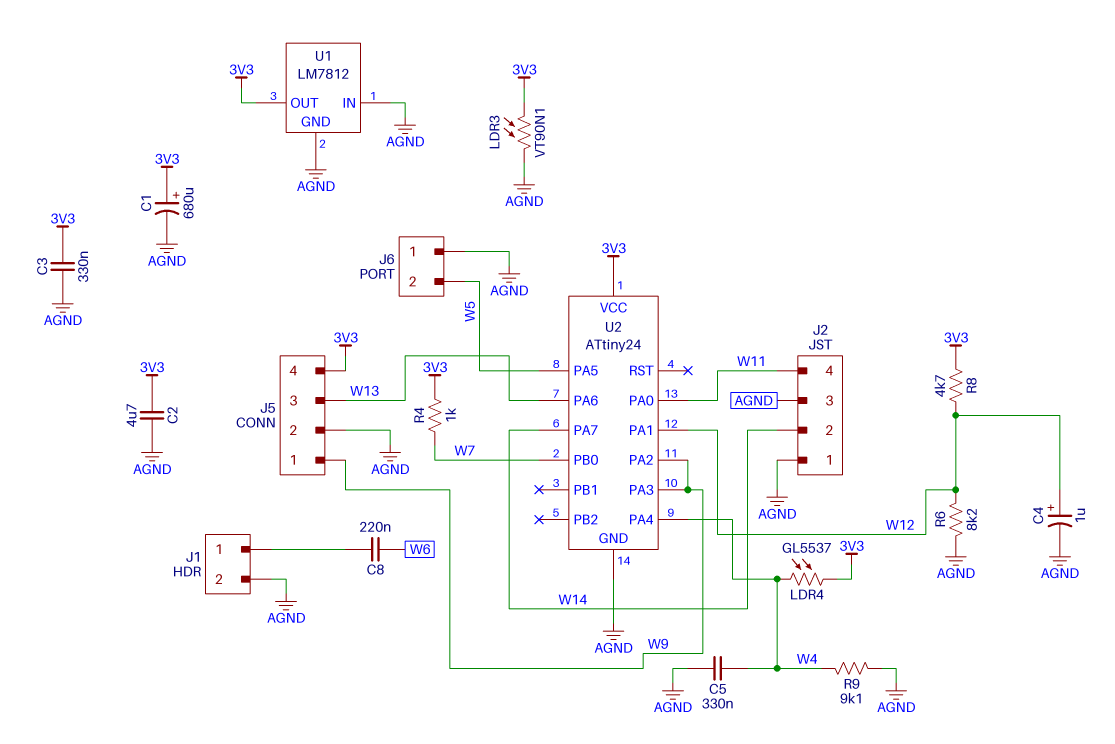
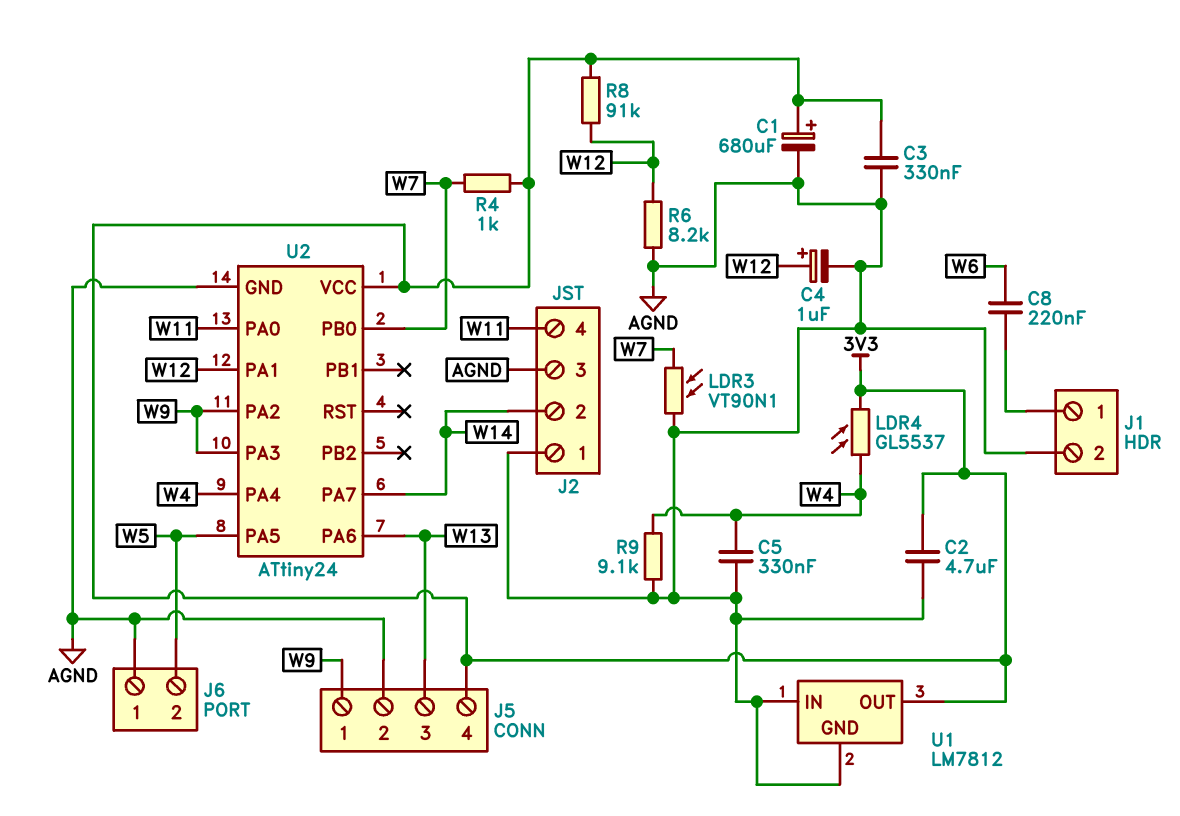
LDR3: VT90N1 (3V3, AGND) -> VT90N1 (AGND, W7)
R8: 4.7k (3V3, W12) -> 91k (3V3, W12)

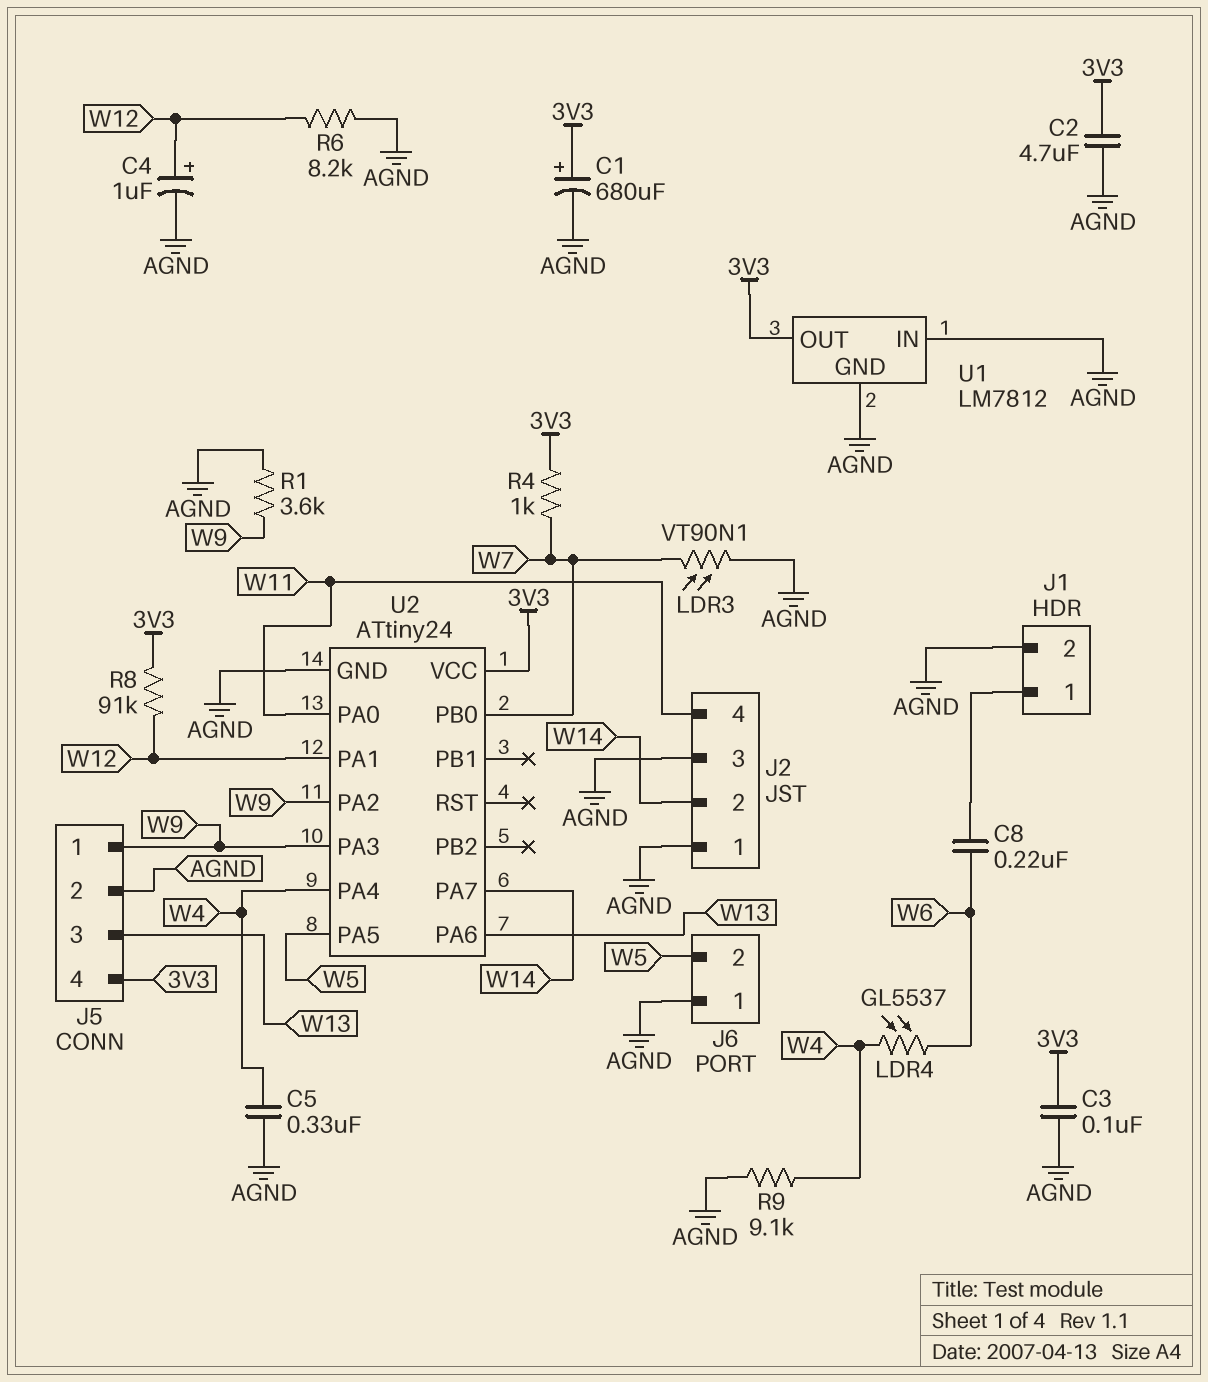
C3: 330nF (3V3, AGND) -> 100nF (3V3, AGND)
LDR4: GL5537 (3V3, W4) -> GL5537 (W4, W6)
R1: none -> 3.6k (AGND, W9)

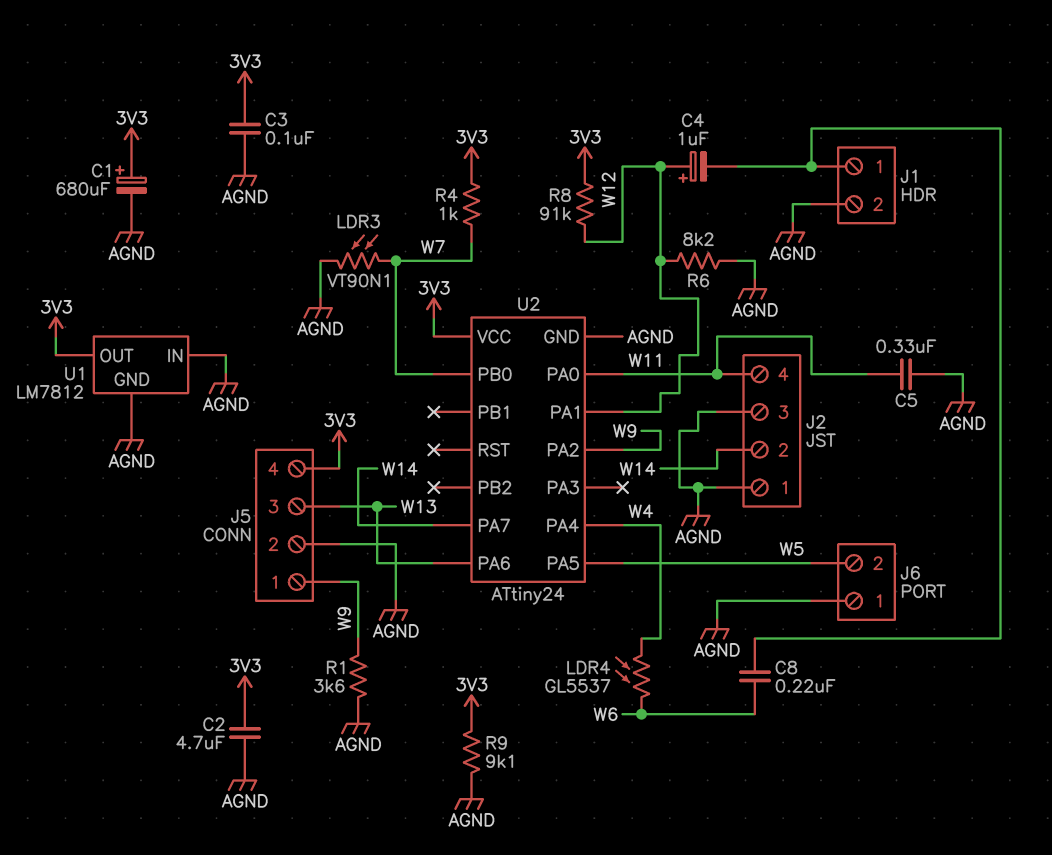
C4: 1uF (plus W12, minus AGND) -> 1uF (plus W12, minus J1/1)
C5: 330nF (AGND, W4) -> 330nF (AGND, W11)
R9: 9.1k (AGND, W4) -> 9.1k (3V3, AGND)
U2 pin PA3: W9 -> none

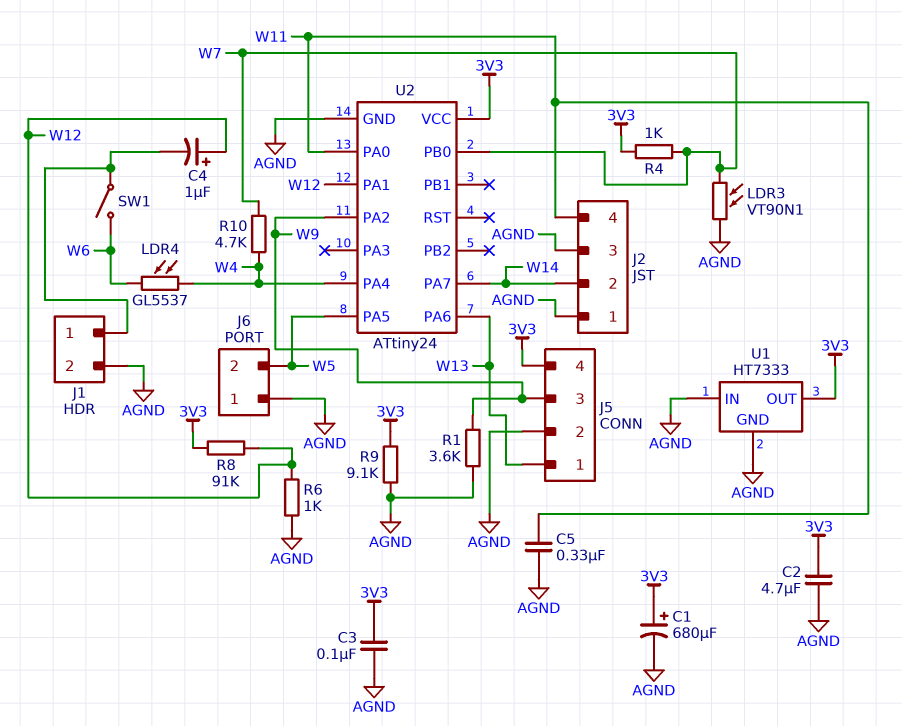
C8: 220nF (J1/1, W6) -> none
J5 pin 1: W9 -> W13
J5 pin 3: W13 -> W9
R6: 8.2k (AGND, W12) -> 1k (AGND, W12)
R10: none -> 4.7k (W4, W7)
SW1: none -> switch (J1/1, W6)
U1: LM7812 -> HT7333

